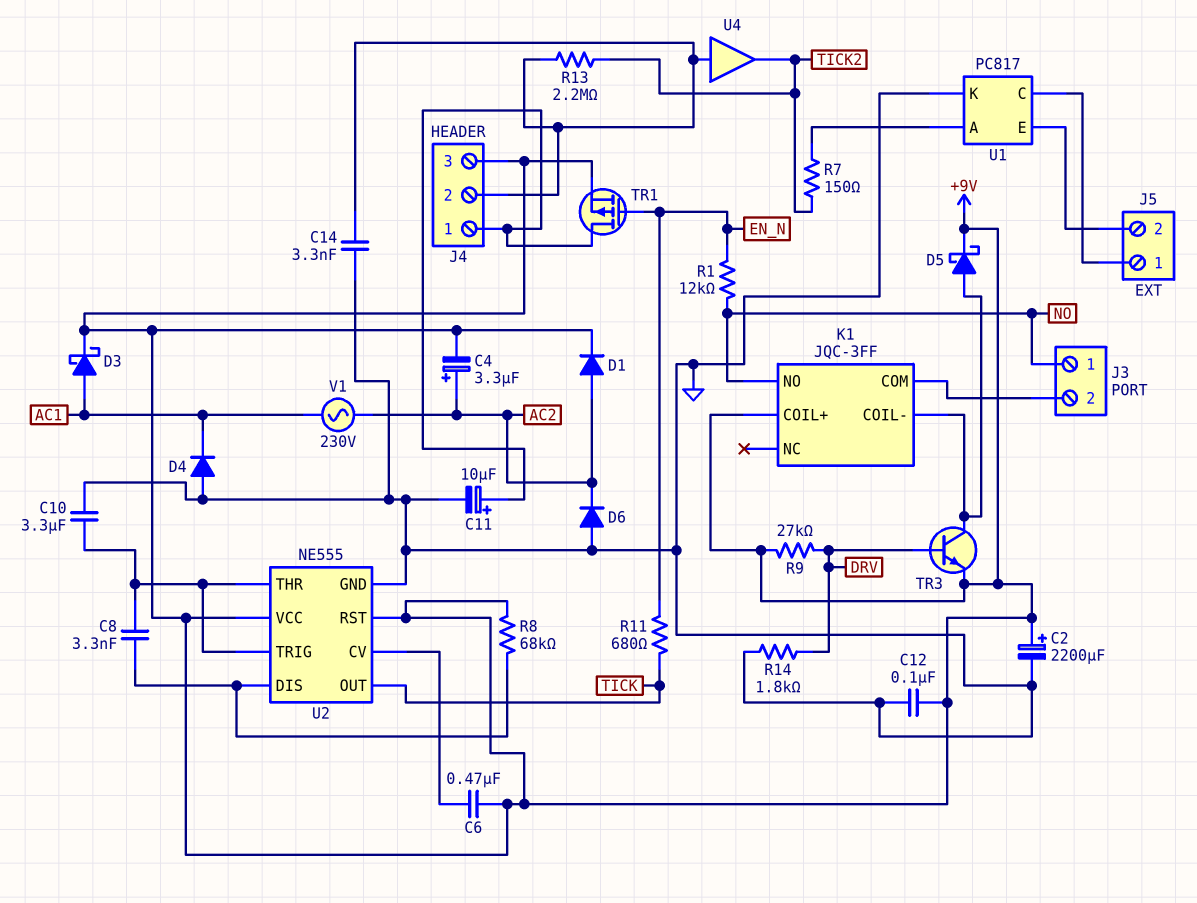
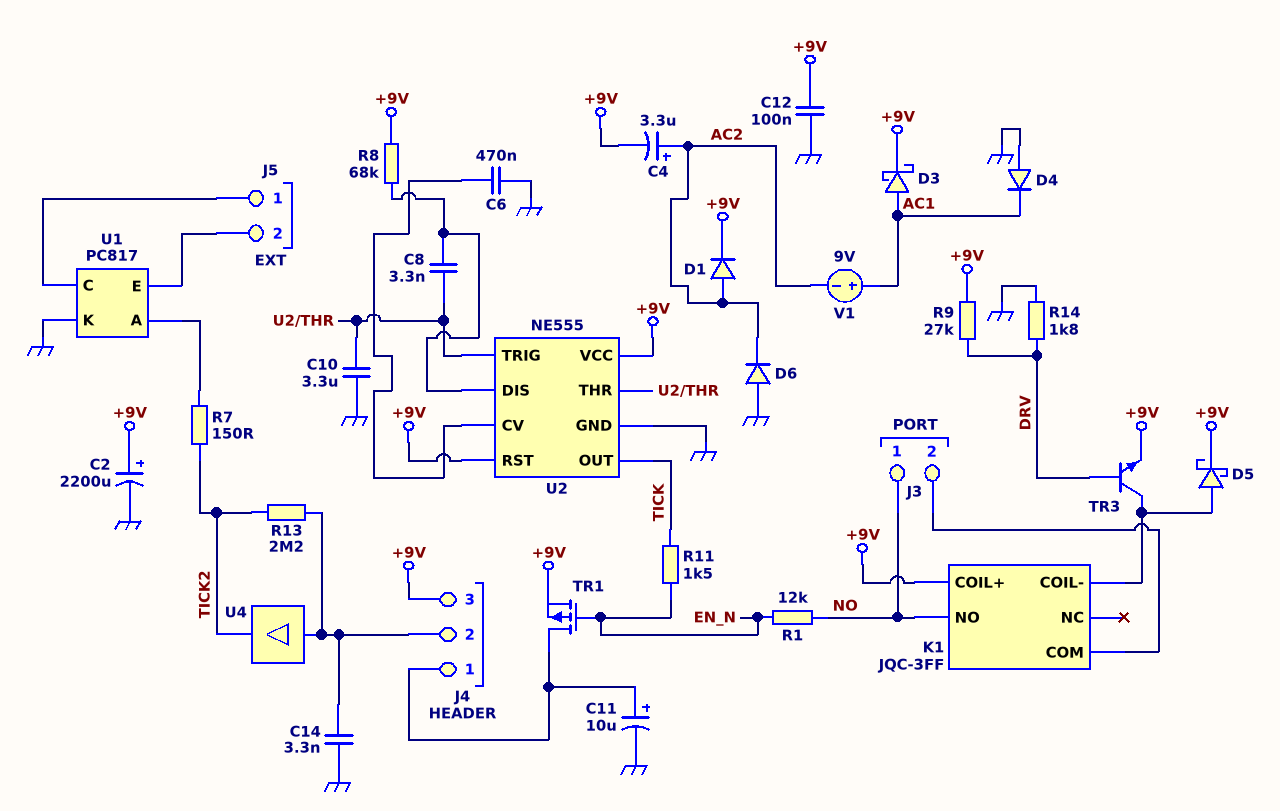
C6: 470nF (+9V, U2/CV) -> 470nF (GND, U2/CV)
R11: 680 (EN_N, TICK) -> 1.5k (EN_N, TICK)
V1: AC 230V (AC1, AC2) -> 9V (plus AC1, minus AC2)

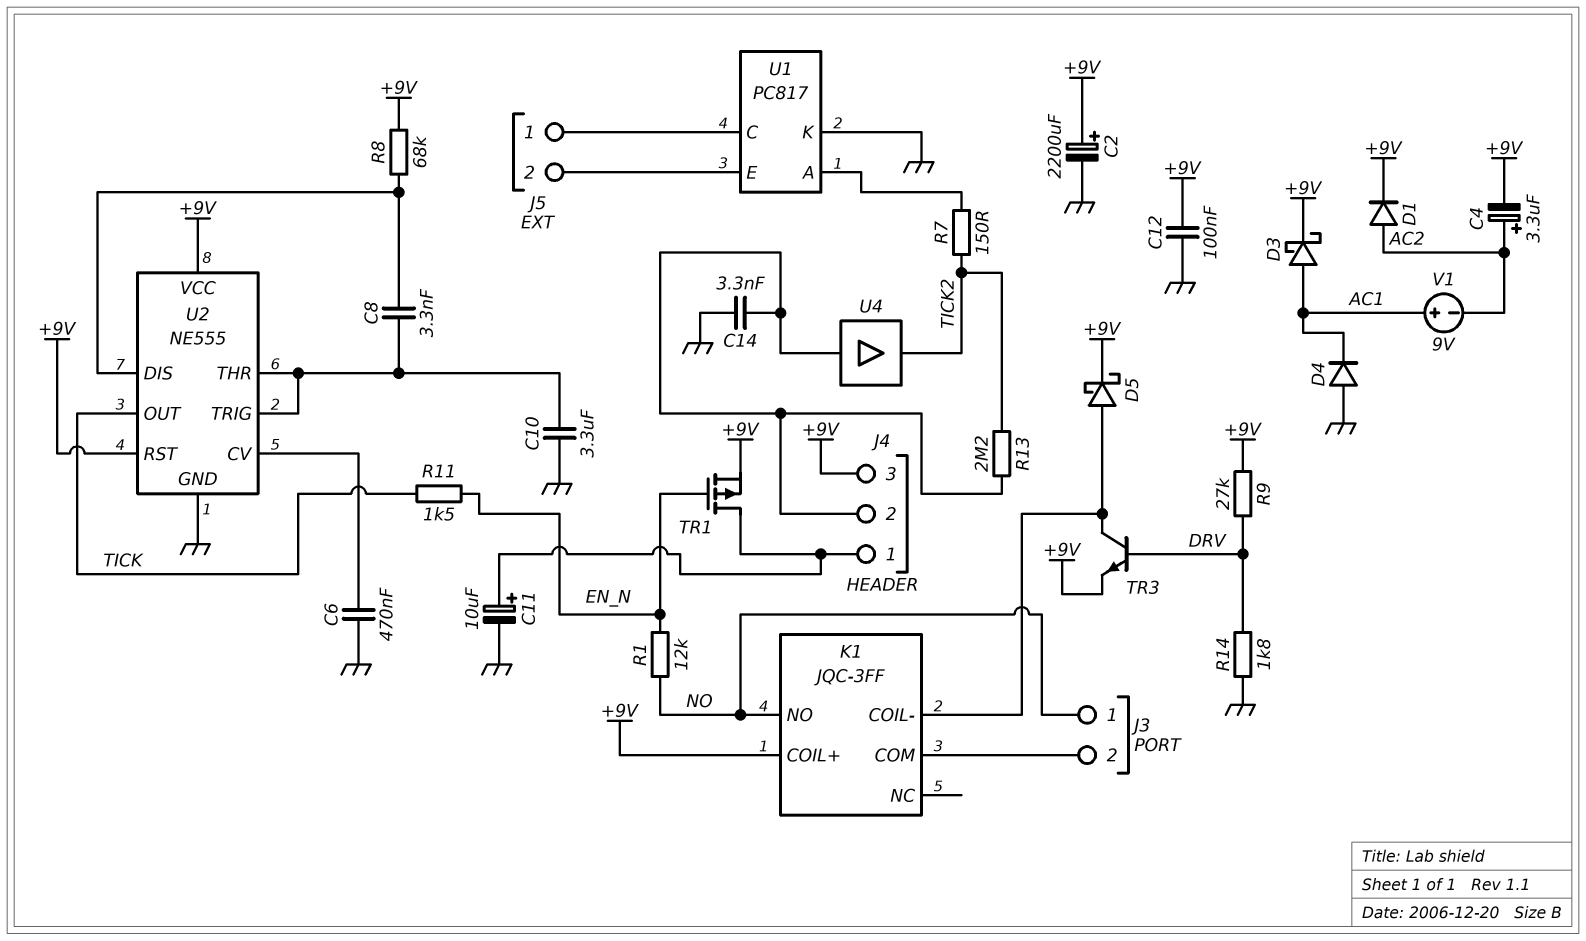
D6: diode (A GND, K AC2) -> none

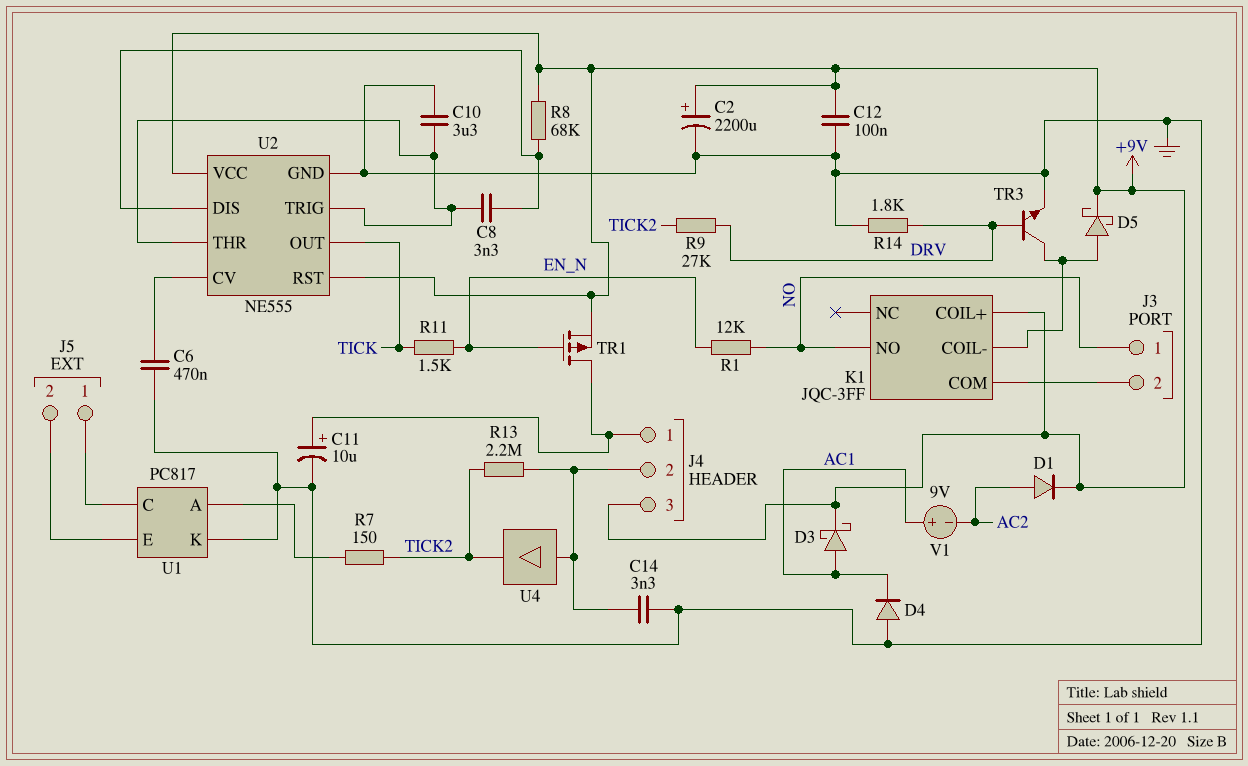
C4: 3.3uF (plus AC2, minus +9V) -> none
R9: 27k (+9V, DRV) -> 27k (DRV, TICK2)
TR3: NPN (B DRV, C K1/COIL-, E +9V) -> NPN (B DRV, C K1/COIL-, E GND)

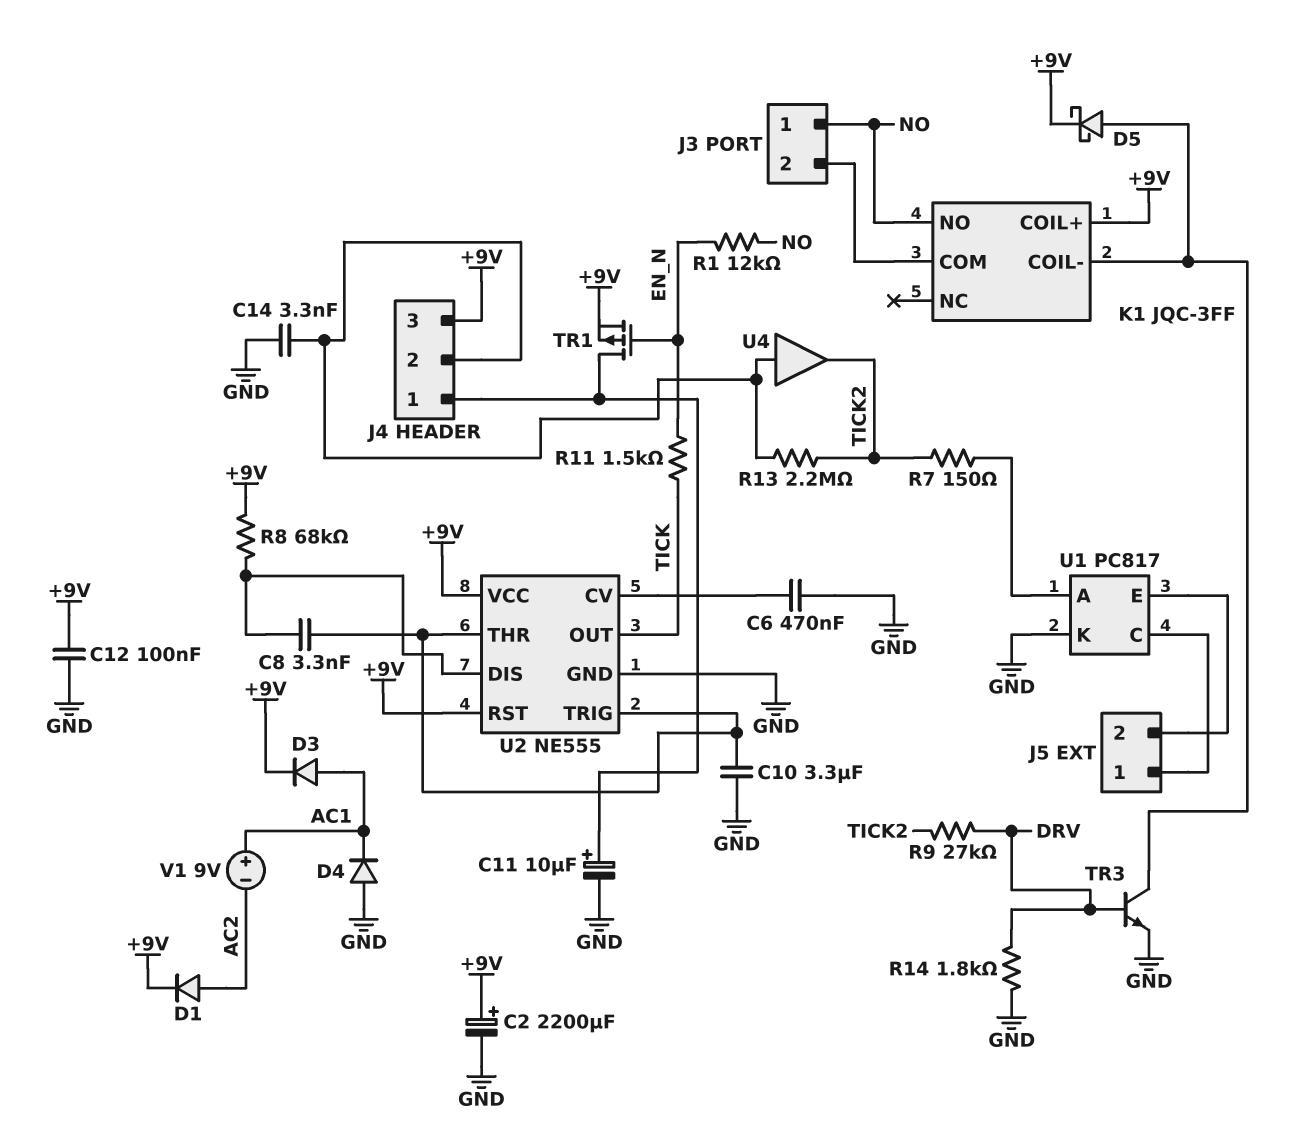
D3: schottky (A AC1, K +9V) -> diode (A AC1, K +9V)

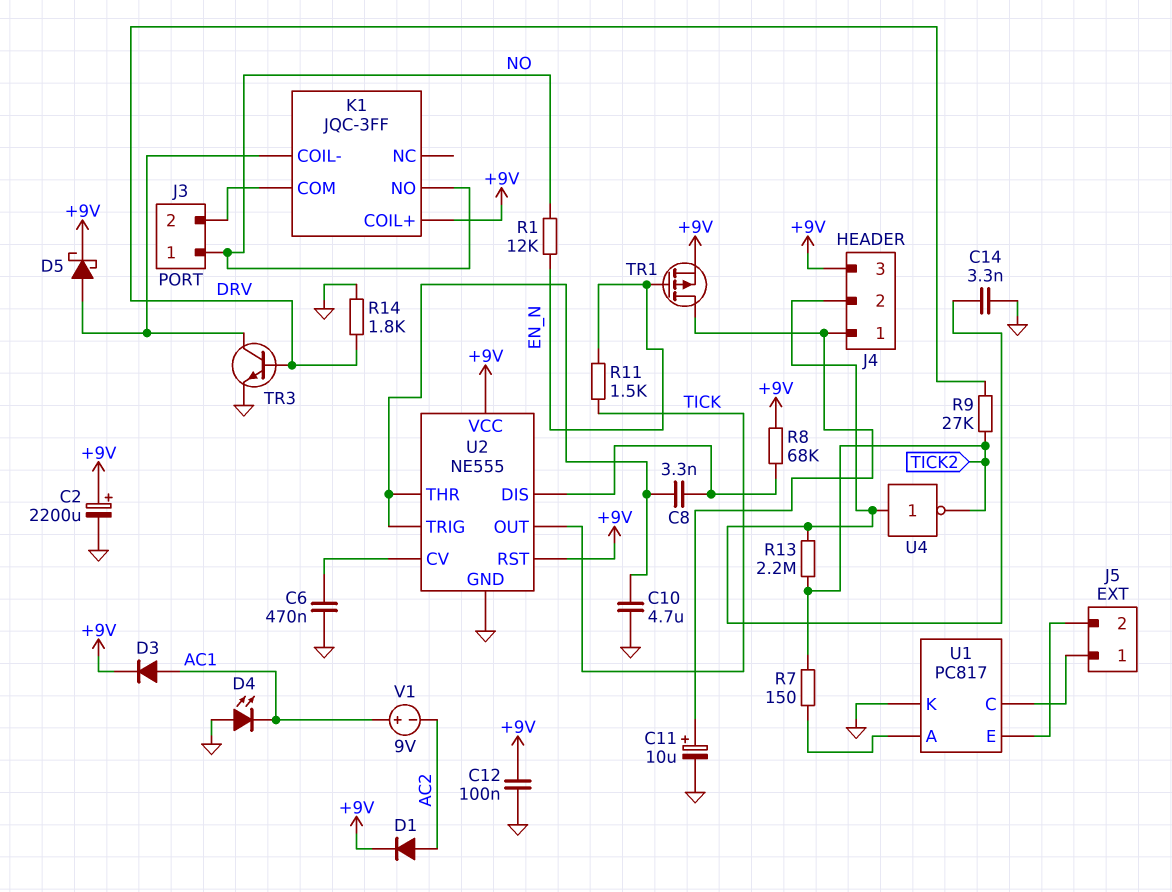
C10: 3.3uF (GND, U2/THR) -> 4.7uF (GND, U2/THR)
D4: diode (A GND, K AC1) -> LED (A GND, K AC1)
U4: buffer (in J4/2, out TICK2) -> NOT (in J4/2, out TICK2)

